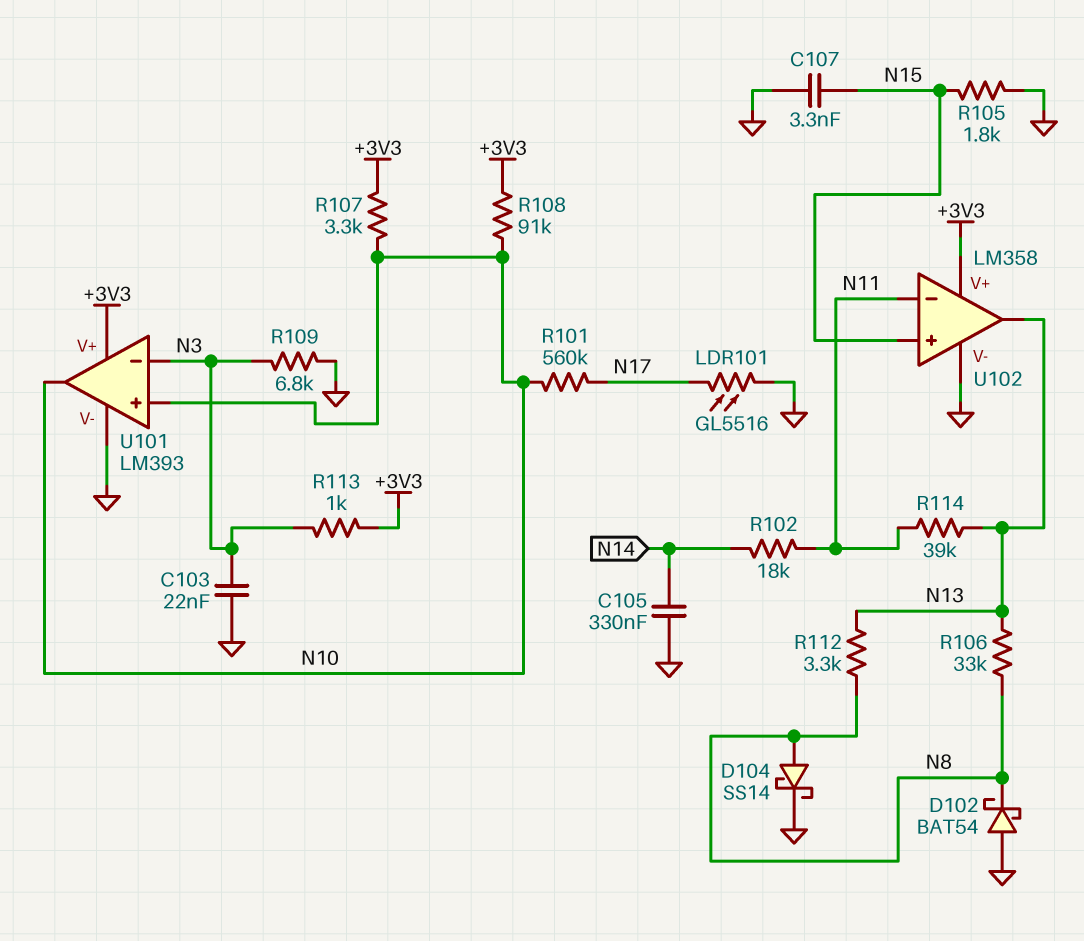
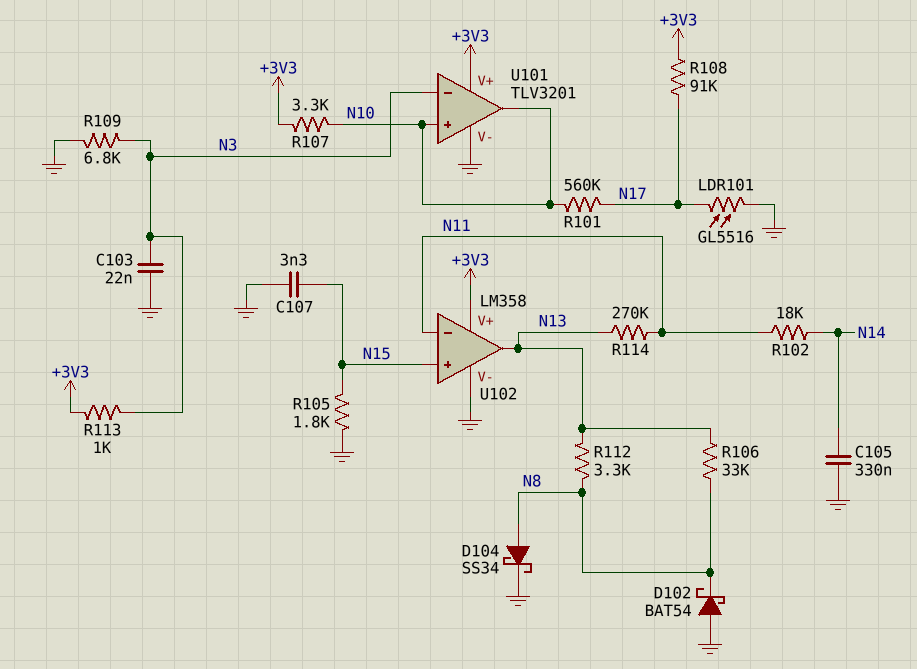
D104: schottky SS14 (A N8, K GND) -> schottky SS34 (A N8, K GND)
R108: 91k (+3V3, N10) -> 91k (+3V3, N17)
R114: 39k (N11, N13) -> 270k (N11, N13)
U101: LM393 -> TLV3201

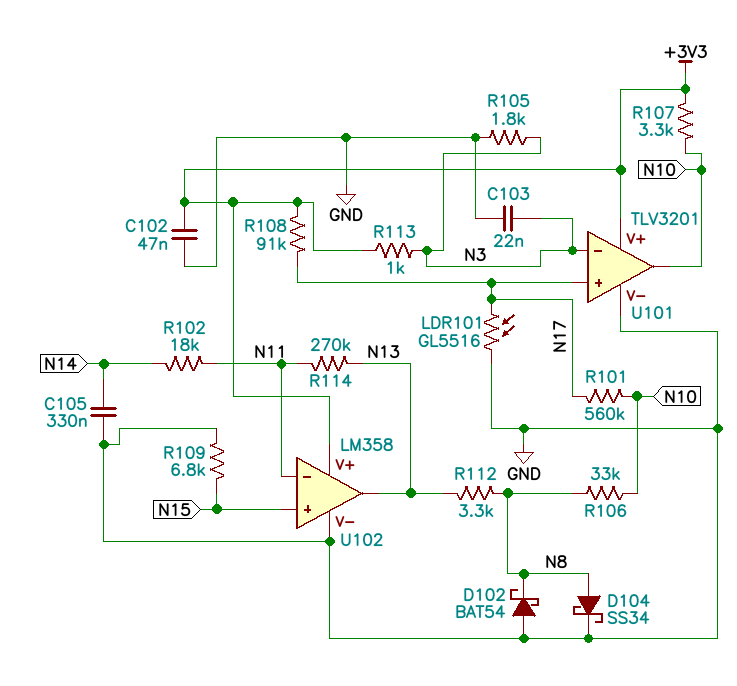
C102: none -> 47nF (+3V3, GND)
C107: 3.3nF (GND, N15) -> none
R105: 1.8k (GND, N15) -> 1.8k (GND, N3)
R106: 33k (N8, N13) -> 33k (N8, N10)
R109: 6.8k (GND, N3) -> 6.8k (GND, N15)
U101 pin in+: N10 -> N17

